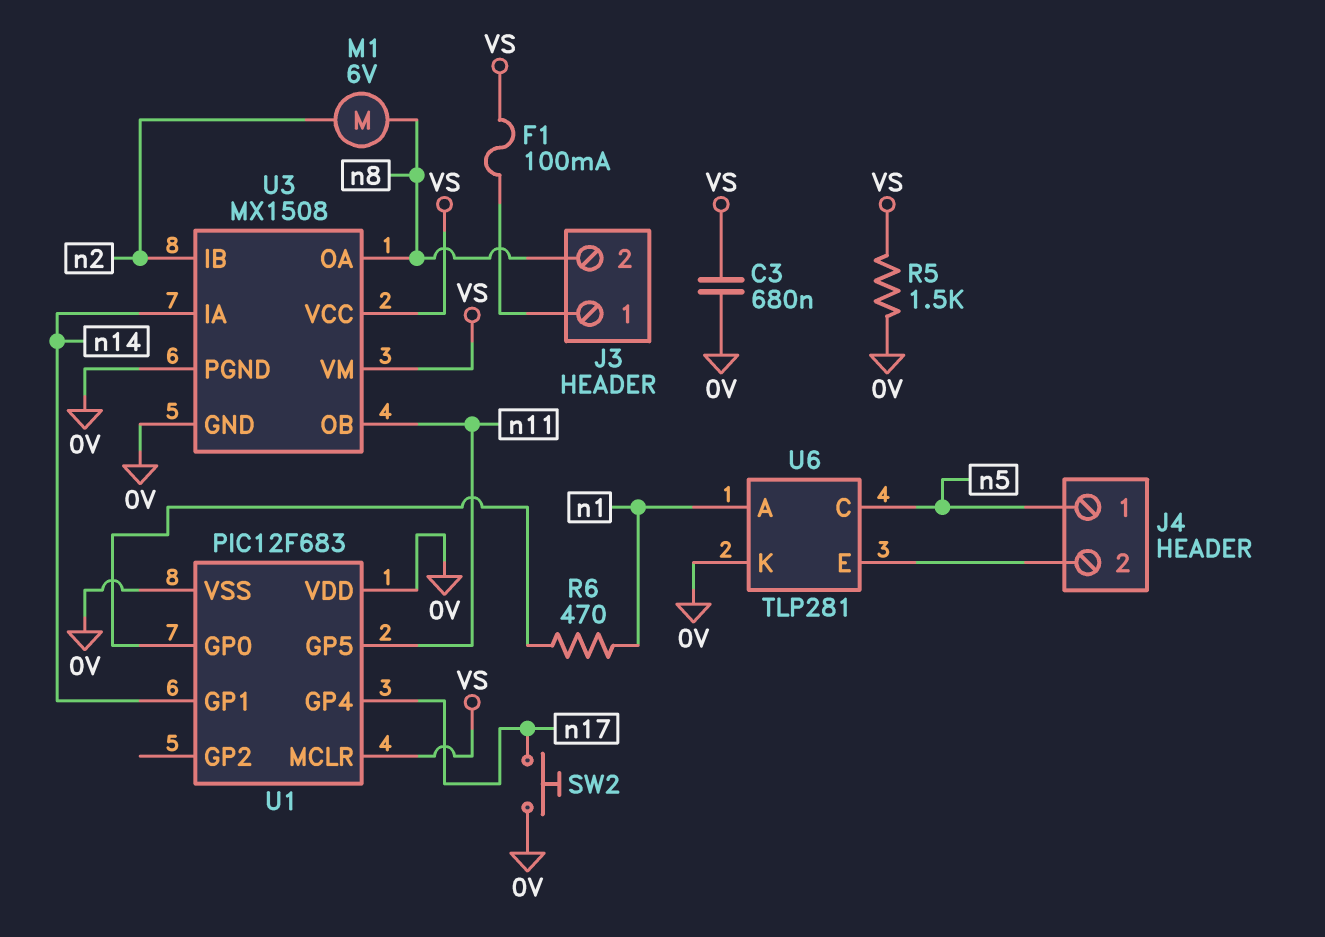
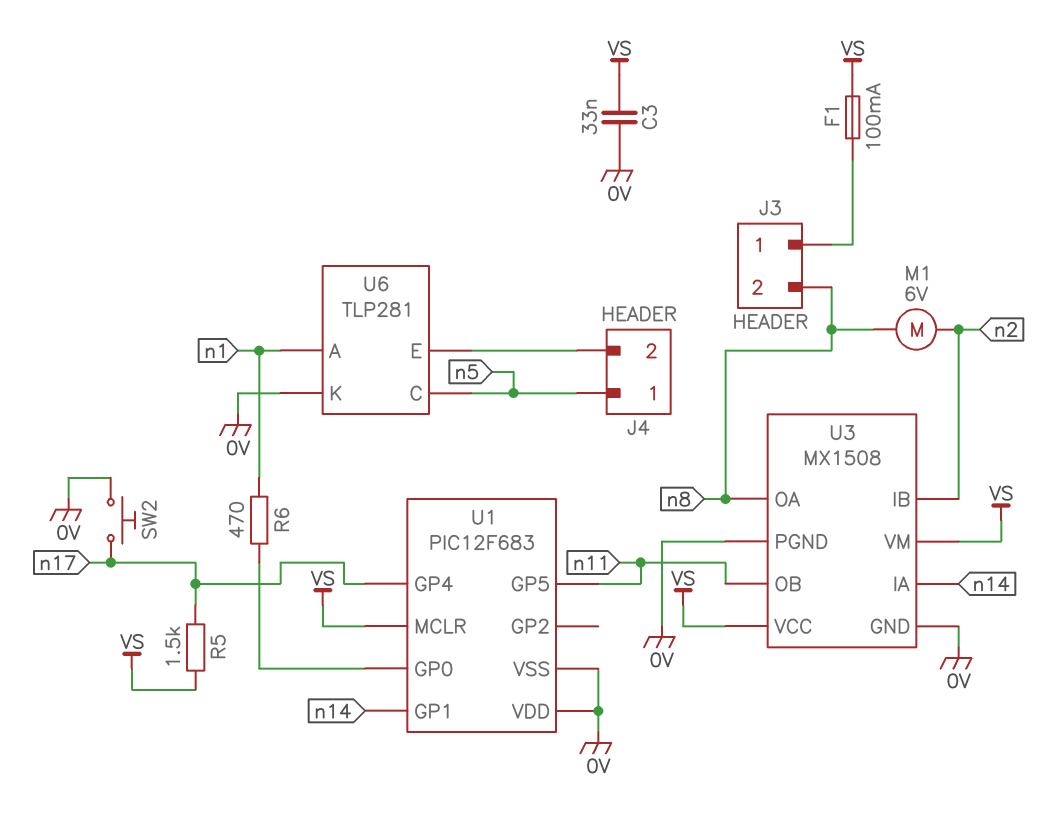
C3: 680nF (0V, VS) -> 33nF (0V, VS)
R5: 1.5k (0V, VS) -> 1.5k (VS, n17)

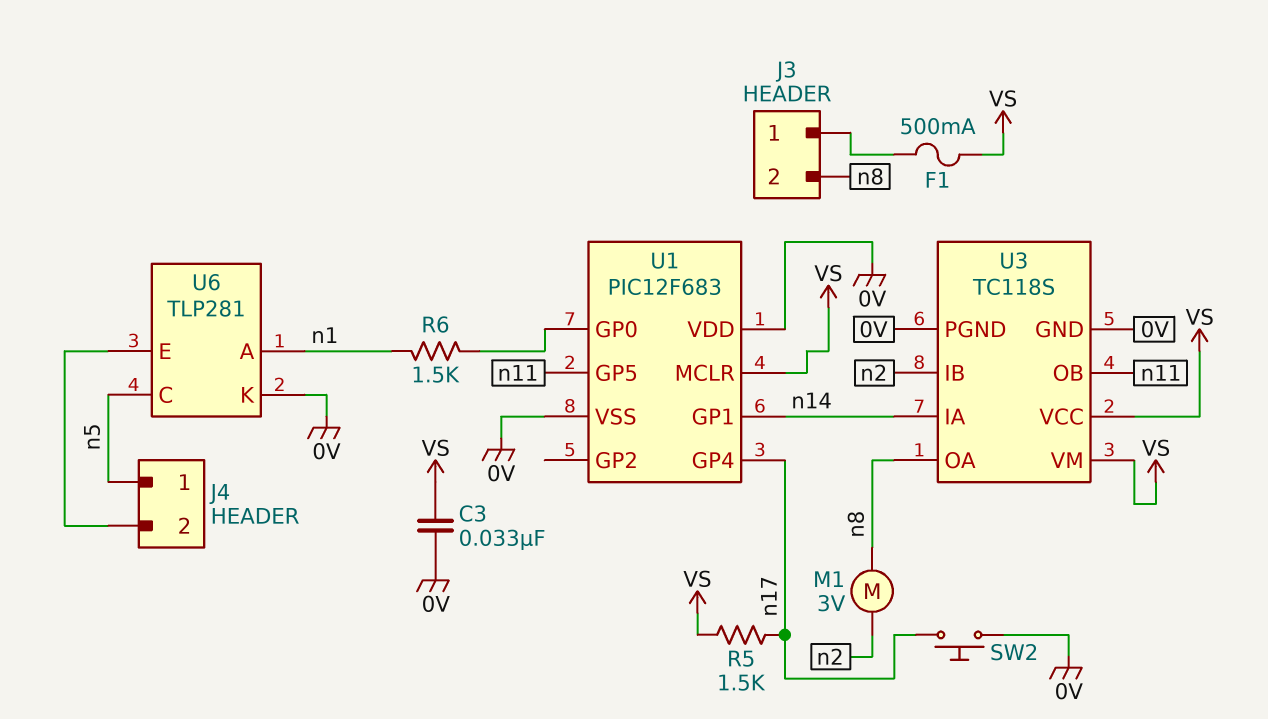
F1: 100mA (J3/1, VS) -> 500mA (J3/1, VS)
M1: motor 6V (n2, n8) -> motor 3V (n2, n8)
R6: 470 (U1/GP0, n1) -> 1.5k (U1/GP0, n1)
U3: MX1508 -> TC118S

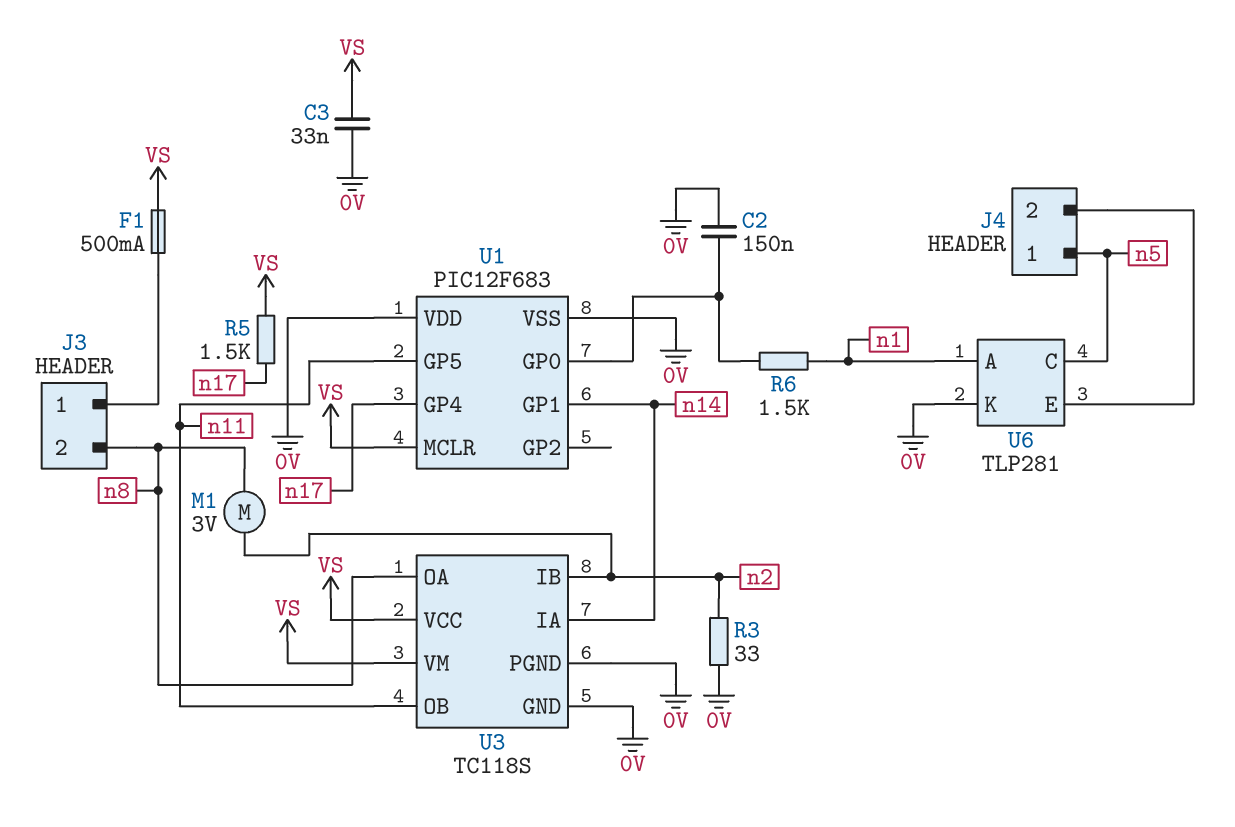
C2: none -> 150nF (0V, U1/GP0)
R3: none -> 33 (0V, n2)
SW2: button (0V, n17) -> none

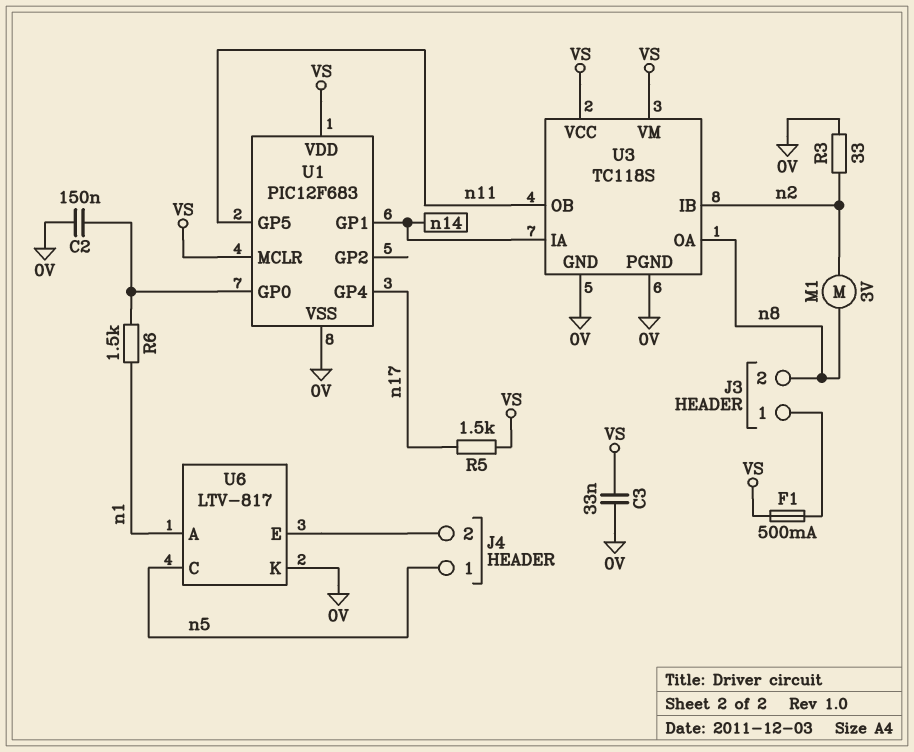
U1 pin VDD: 0V -> VS
U6: TLP281 -> LTV-817

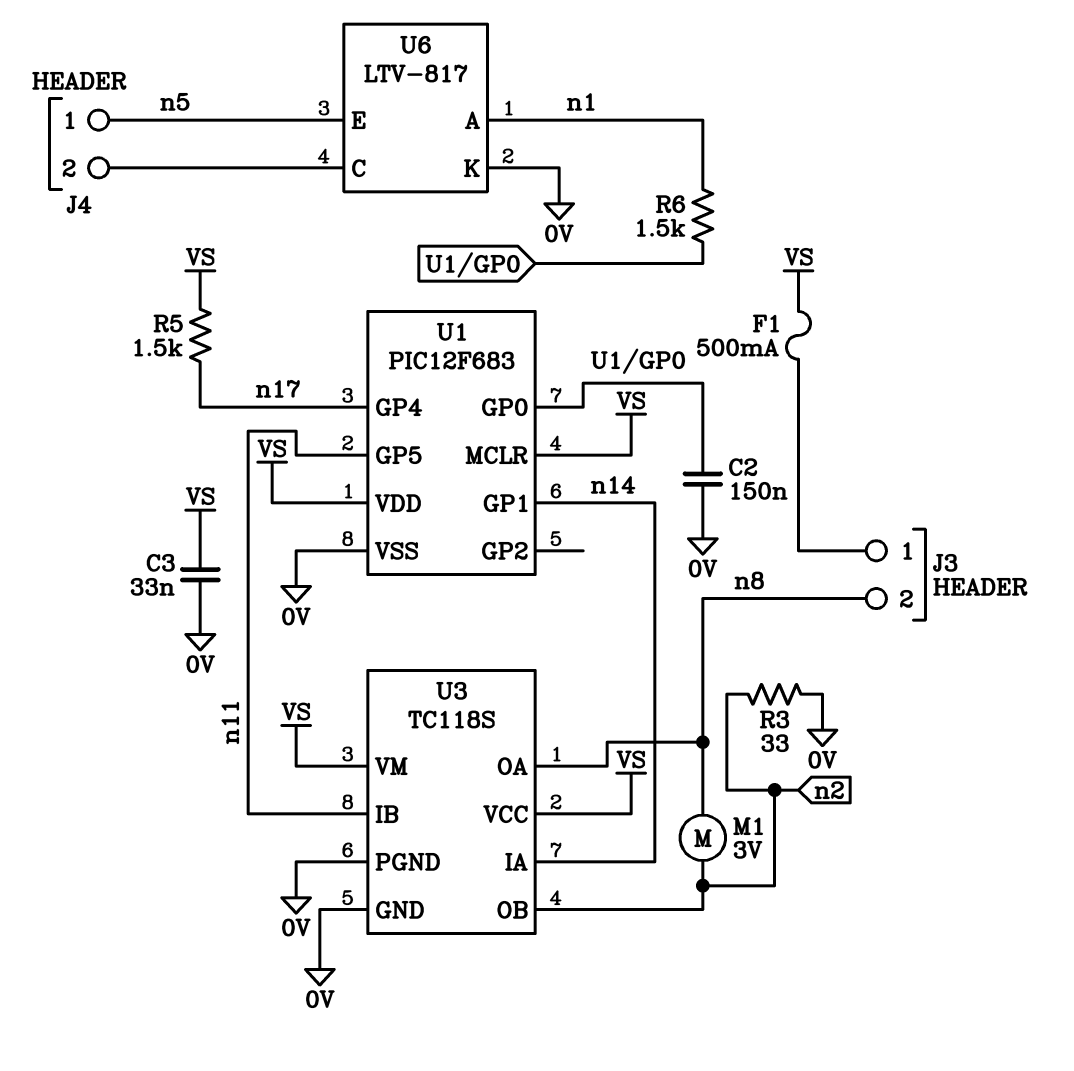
U3 pin IB: n2 -> n11
U3 pin OB: n11 -> n2
U6 pin C: n5 -> J4/2
U6 pin E: J4/2 -> n5

